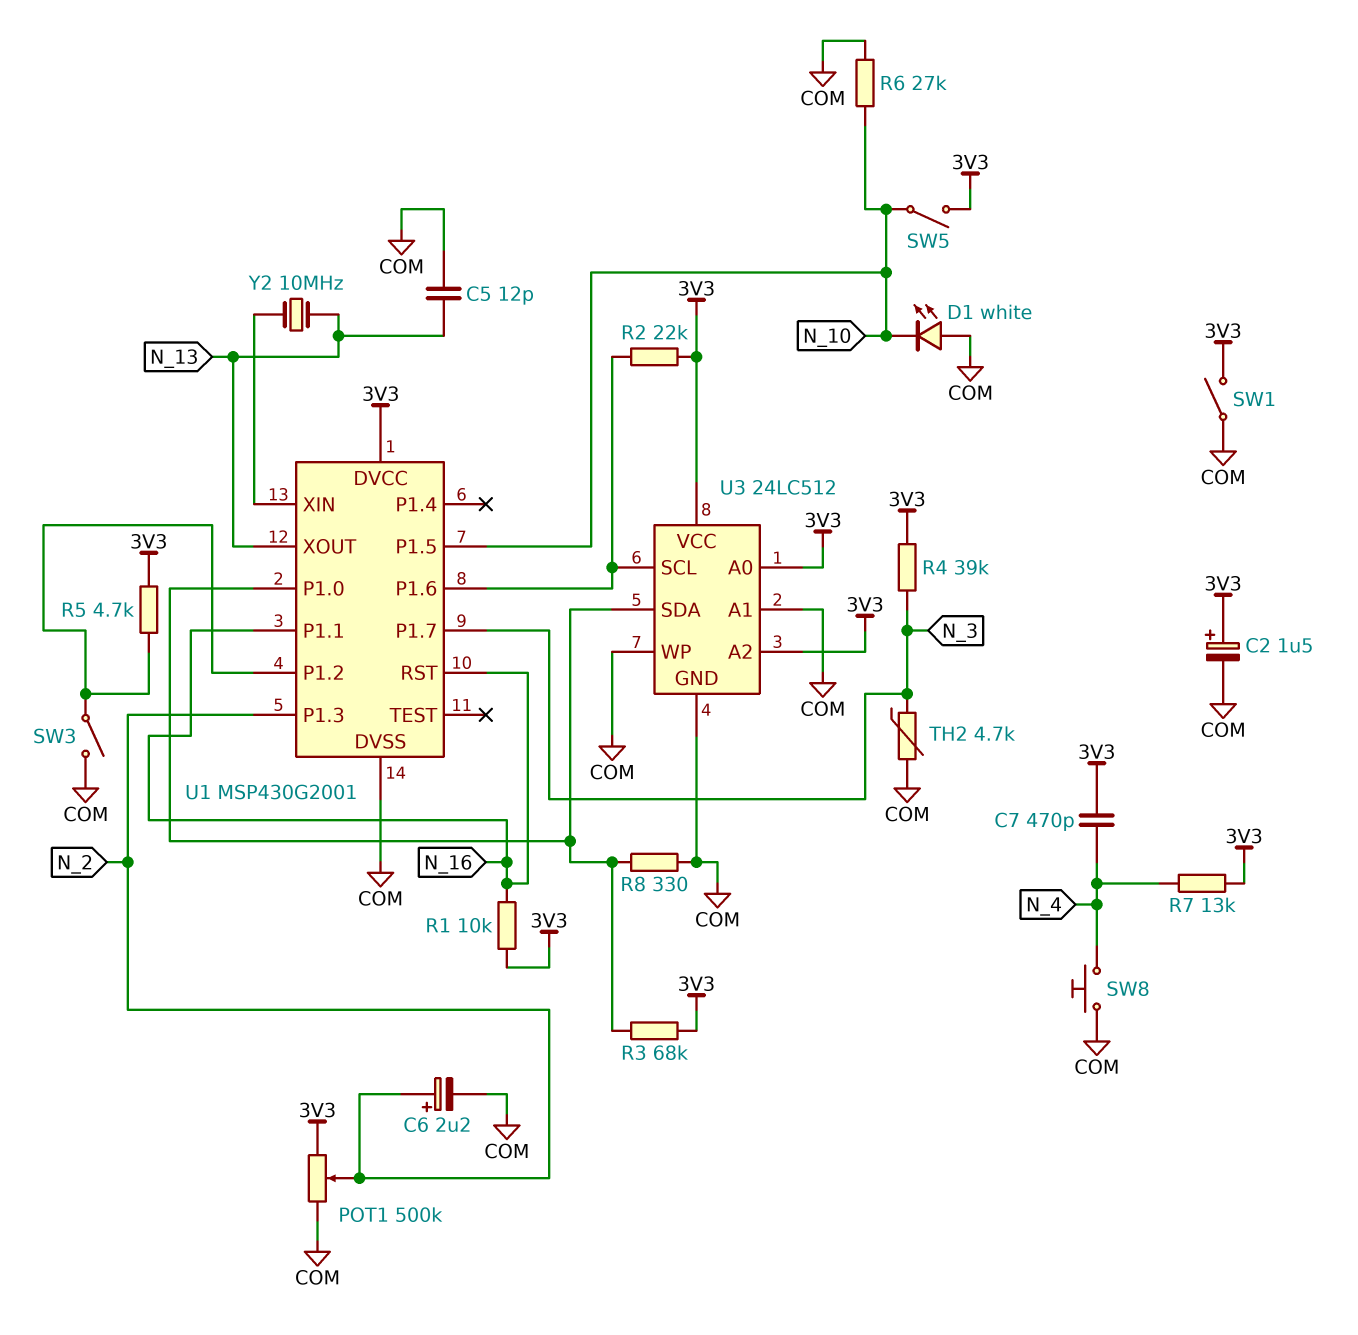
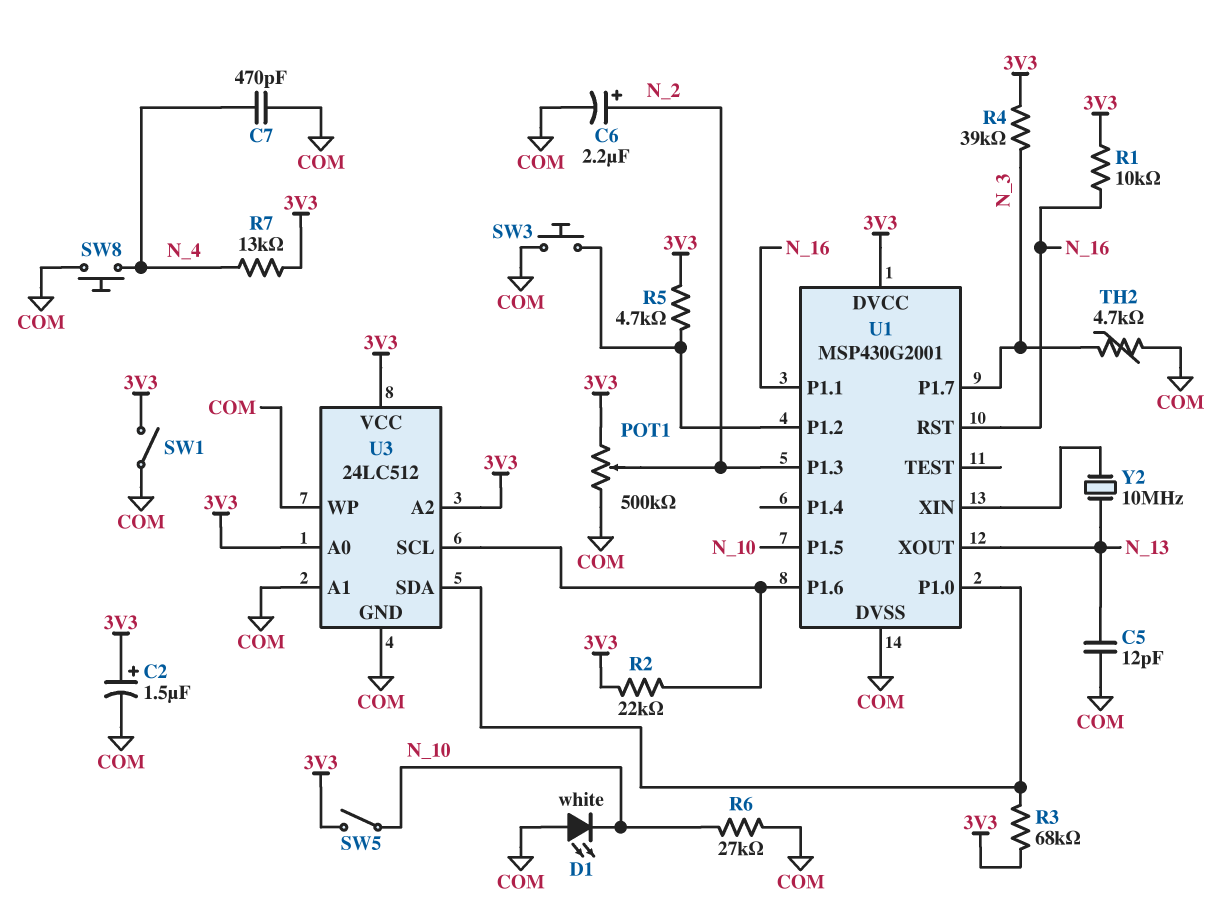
C7: 470pF (3V3, N_4) -> 470pF (COM, N_4)
R8: 330 (COM, U1/P1.0) -> none
SW3: switch (COM, U1/P1.2) -> button (COM, U1/P1.2)

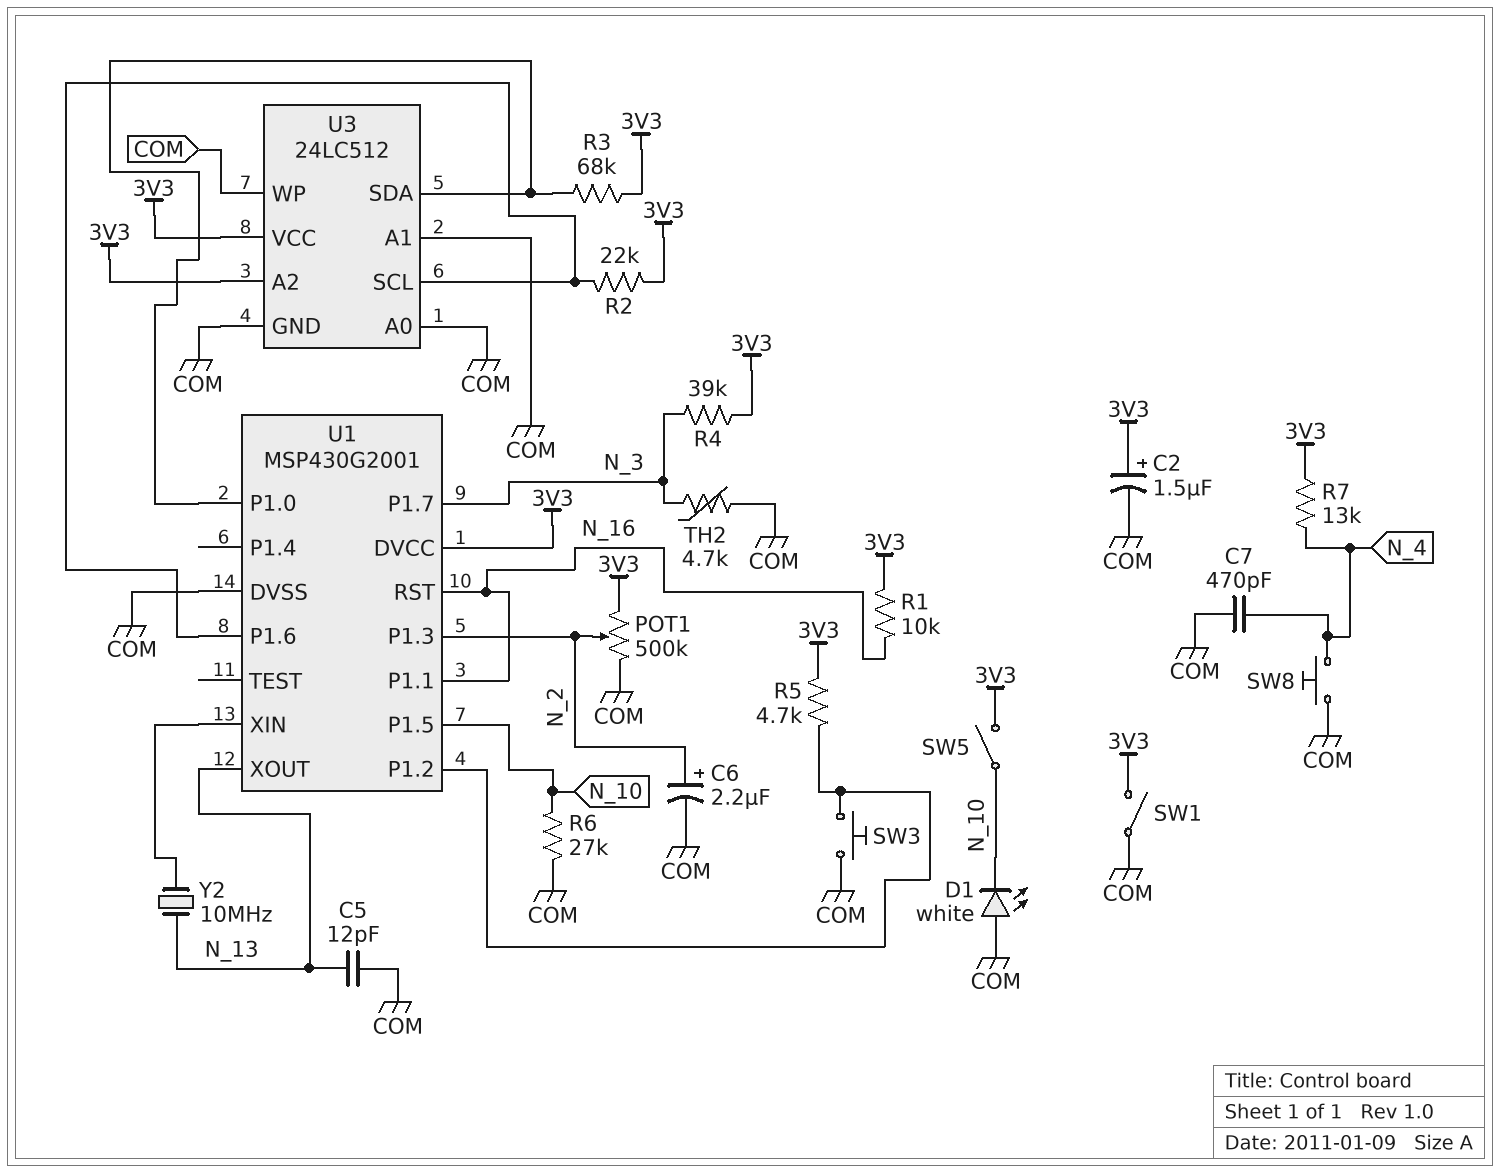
U3 pin A0: 3V3 -> COM

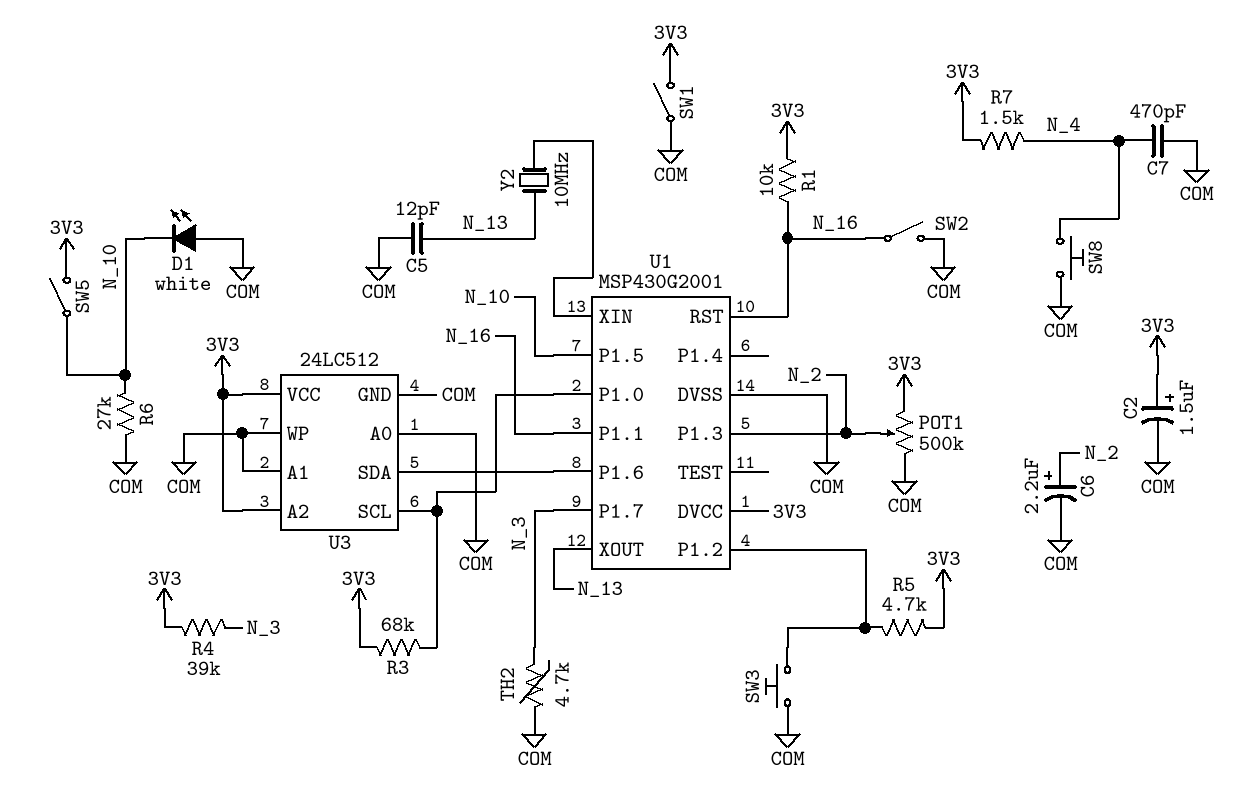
R2: 22k (3V3, U1/P1.6) -> none
R7: 13k (3V3, N_4) -> 1.5k (3V3, N_4)
SW2: none -> switch (COM, N_16)
U3 pin SCL: U1/P1.6 -> U1/P1.0
U3 pin SDA: U1/P1.0 -> U1/P1.6

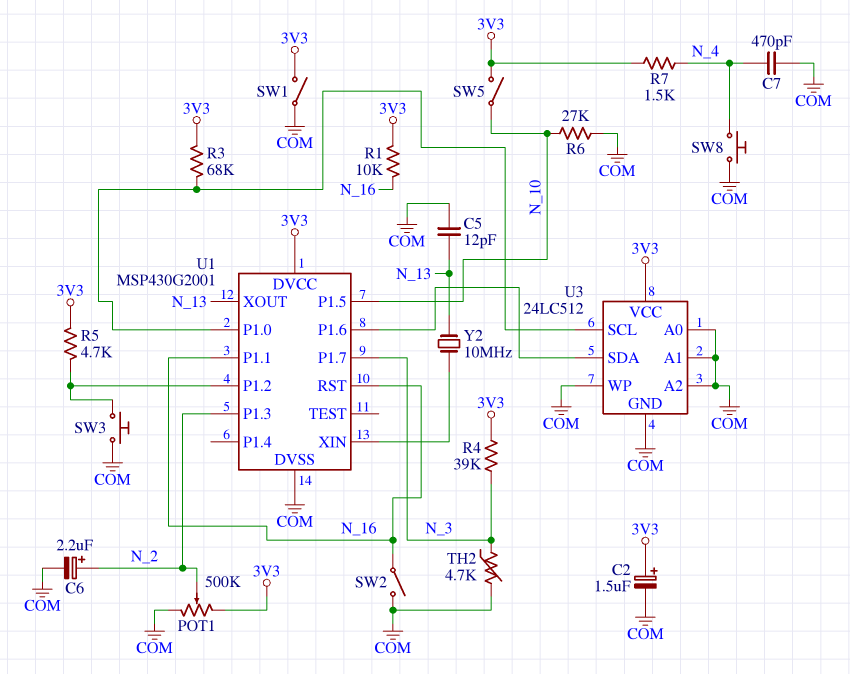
D1: LED white (A COM, K N_10) -> none
U3 pin A2: 3V3 -> COM

